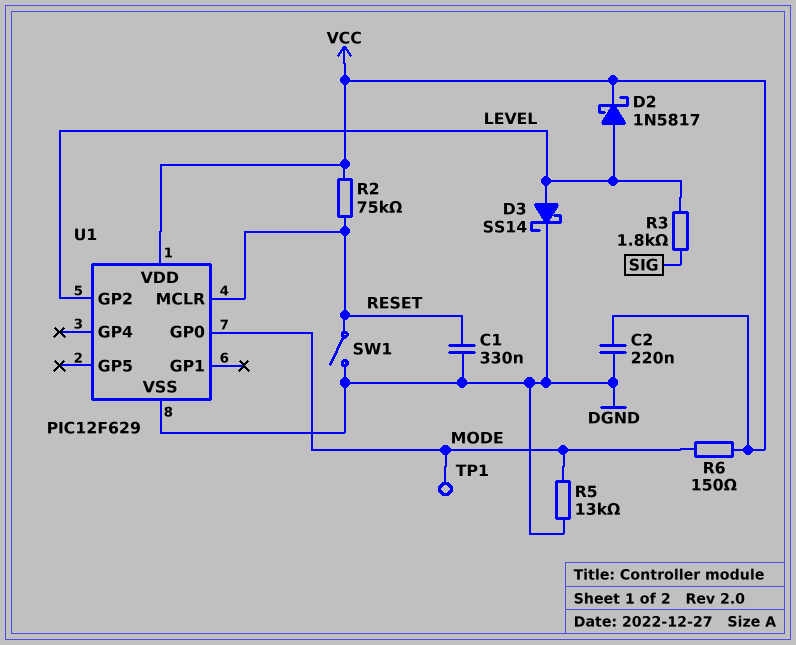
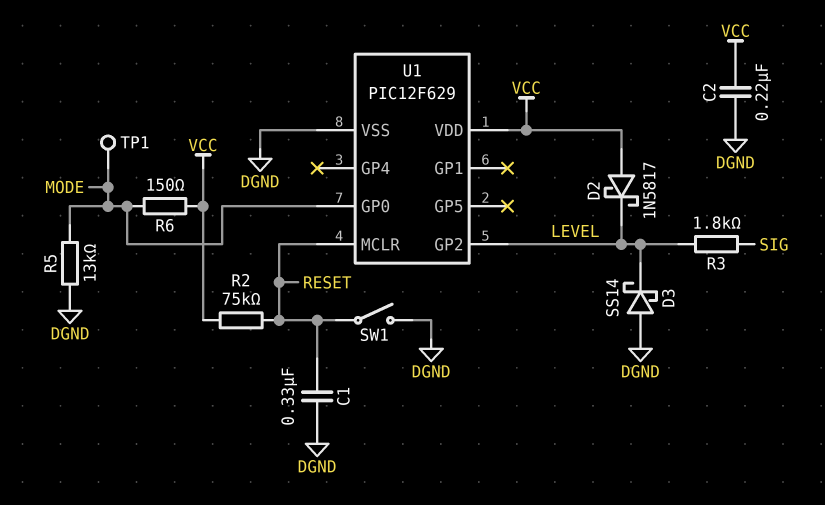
D2: schottky 1N5817 (A LEVEL, K VCC) -> schottky 1N5817 (A VCC, K LEVEL)
D3: schottky SS14 (A LEVEL, K DGND) -> schottky SS14 (A DGND, K LEVEL)

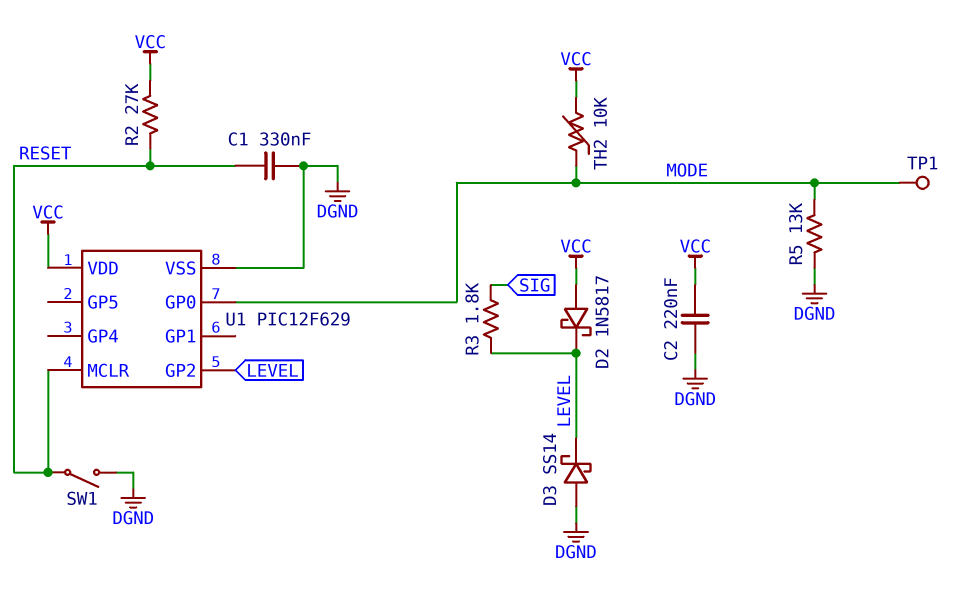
R2: 75k (RESET, VCC) -> 27k (RESET, VCC)
R6: 150 (MODE, VCC) -> none
TH2: none -> 10k (MODE, VCC)

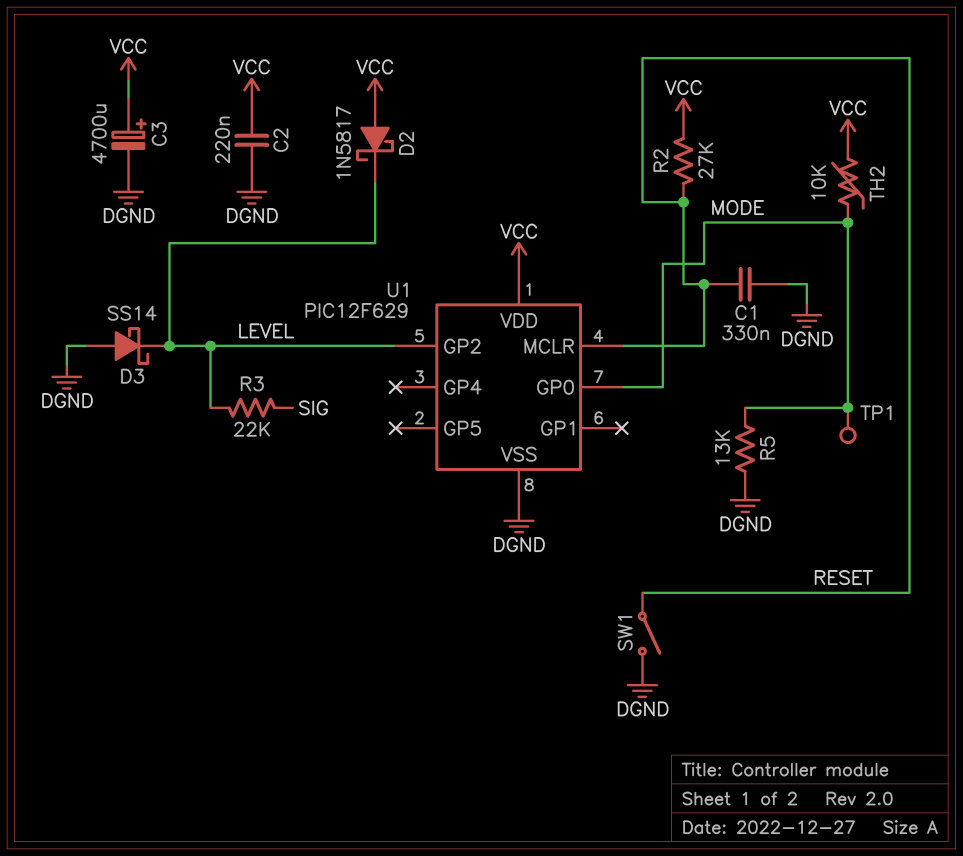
C3: none -> 4700uF (plus VCC, minus DGND)
R3: 1.8k (LEVEL, SIG) -> 22k (LEVEL, SIG)

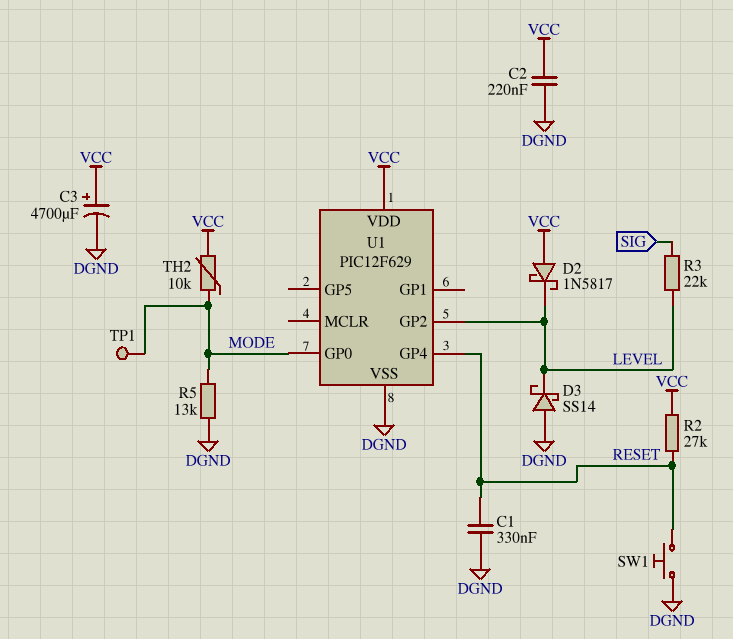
SW1: switch (DGND, RESET) -> button (DGND, RESET)
U1 pin GP4: none -> RESET
U1 pin MCLR: RESET -> none

